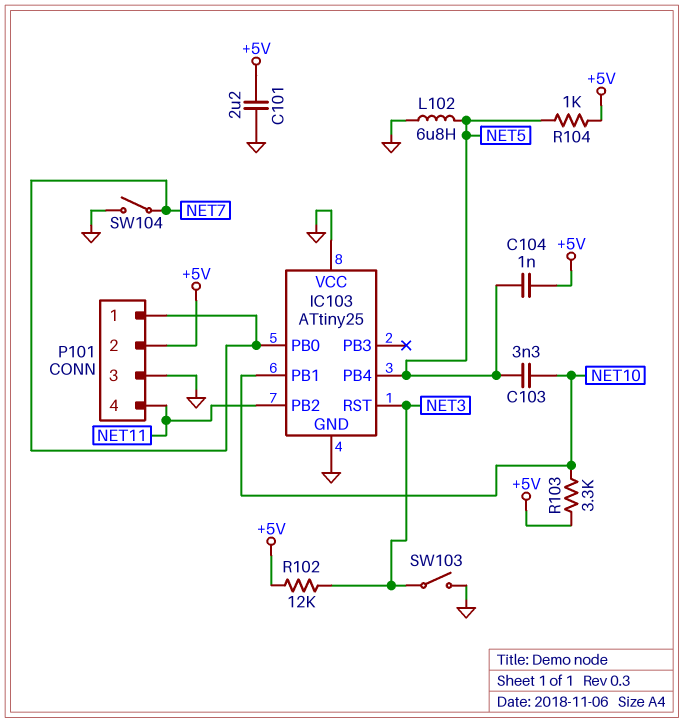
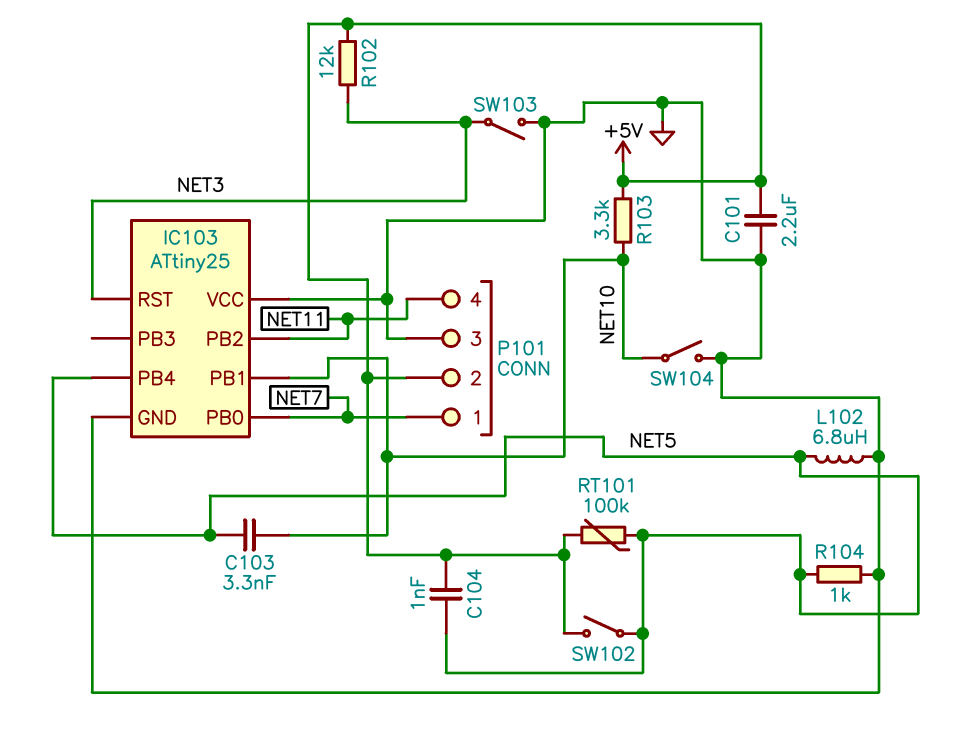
R104: 1k (+5V, NET5) -> 1k (GND, NET5)
RT101: none -> 100k (+5V, NET5)
SW102: none -> switch (+5V, NET5)
SW104: switch (GND, NET7) -> switch (GND, NET10)

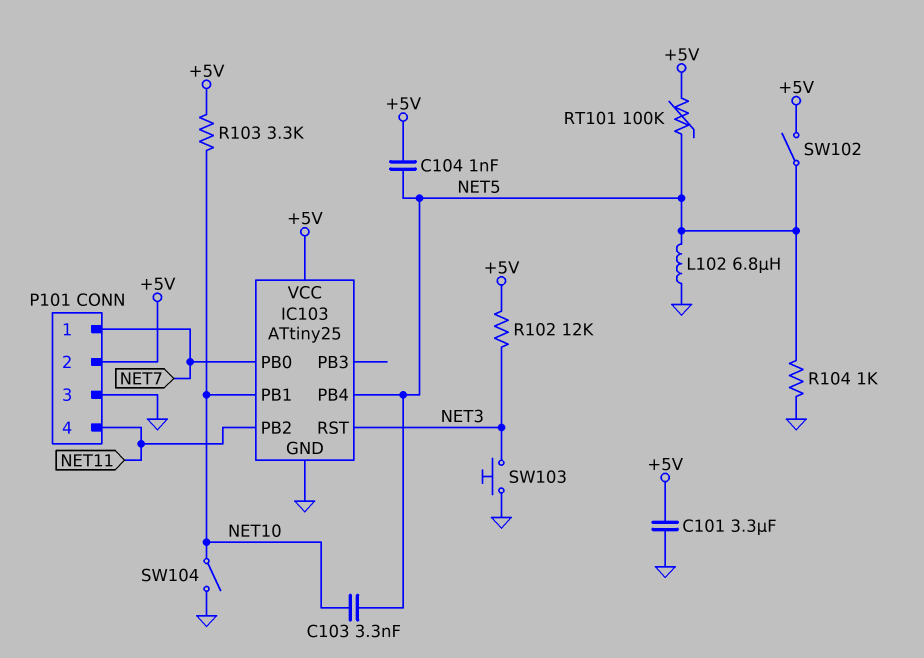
C101: 2.2uF (+5V, GND) -> 3.3uF (+5V, GND)
IC103 pin VCC: GND -> +5V
SW103: switch (GND, NET3) -> button (GND, NET3)

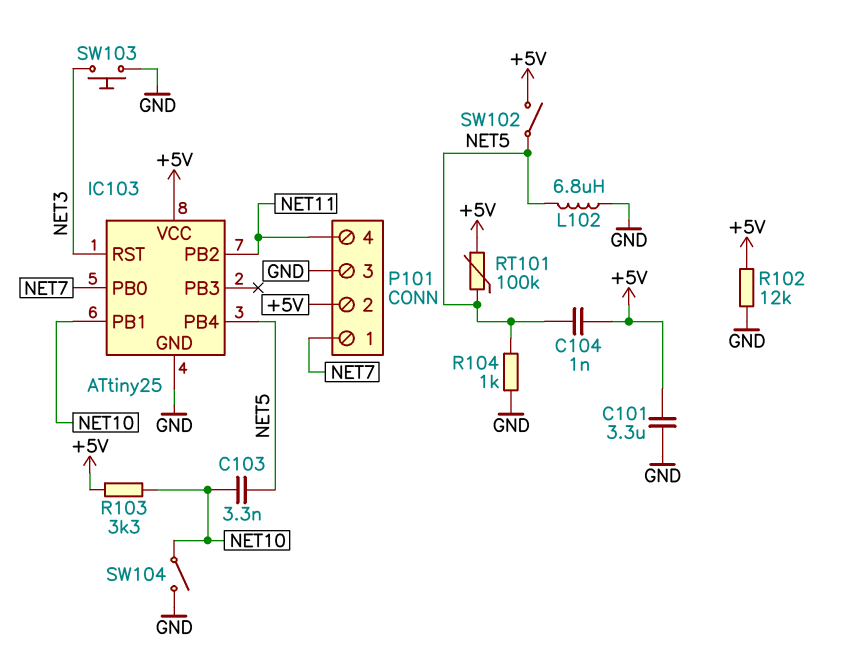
R102: 12k (+5V, NET3) -> 12k (+5V, GND)

